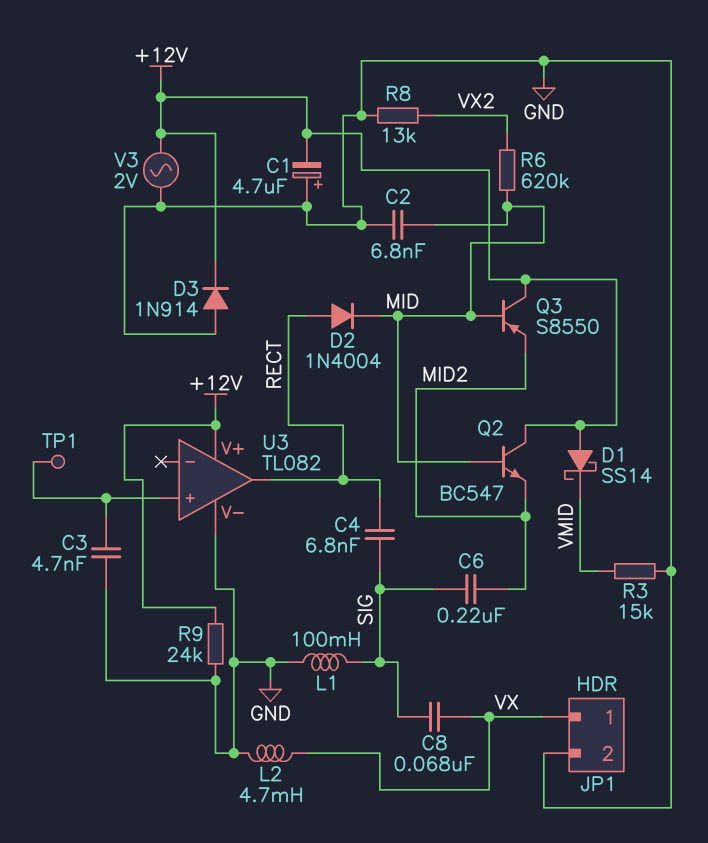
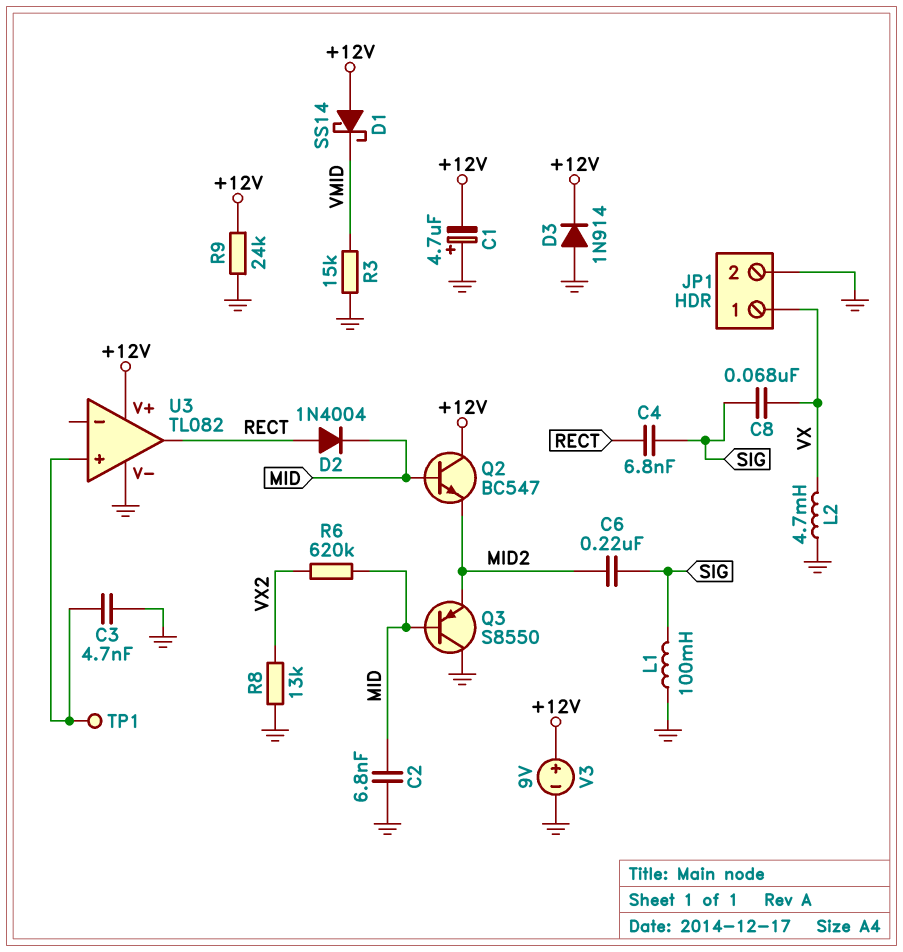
Q3: PNP S8550 (B MID, C +12V, E MID2) -> PNP S8550 (B MID, C GND, E MID2)
V3: AC 2V (+12V, GND) -> 9V (plus +12V, minus GND)

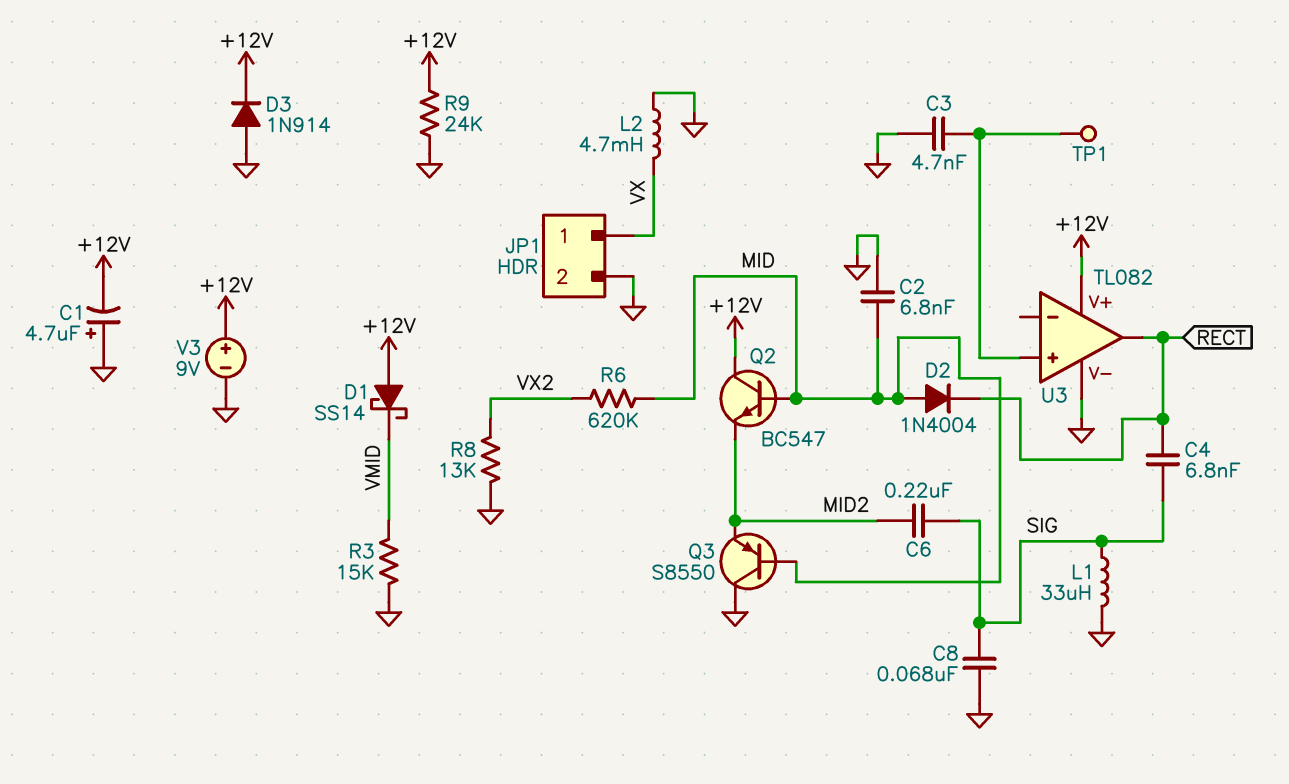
C8: 68nF (SIG, VX) -> 68nF (GND, SIG)
D2: diode 1N4004 (A RECT, K MID) -> diode 1N4004 (A MID, K RECT)
L1: 100mH (GND, SIG) -> 33uH (GND, SIG)

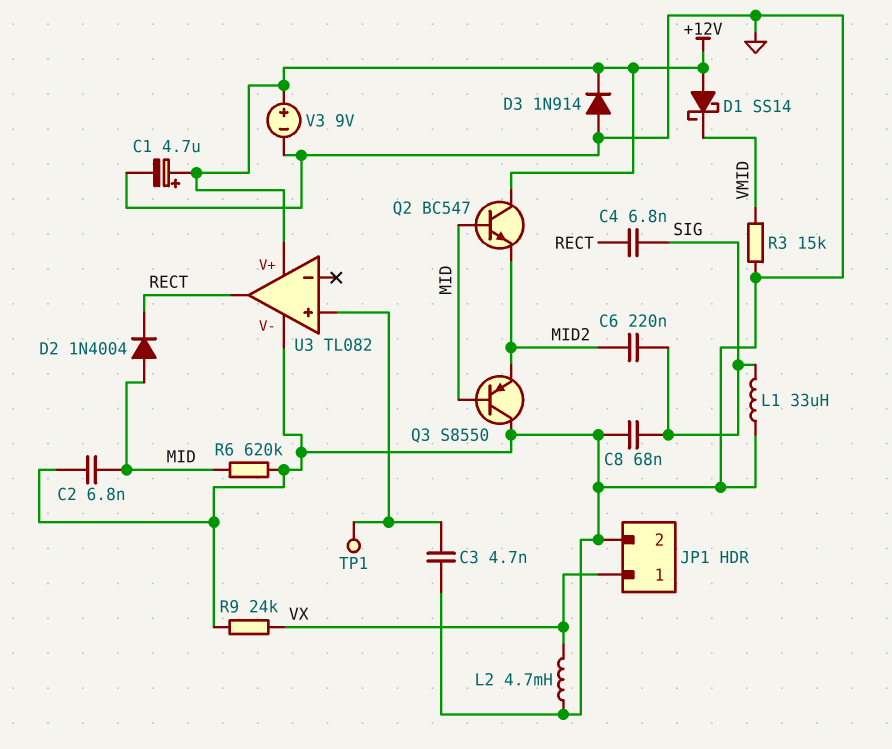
C1: 4.7uF (plus GND, minus +12V) -> 4.7uF (plus +12V, minus GND)
R6: 620k (MID, VX2) -> 620k (GND, MID)
R8: 13k (GND, VX2) -> none
R9: 24k (+12V, GND) -> 24k (GND, VX)

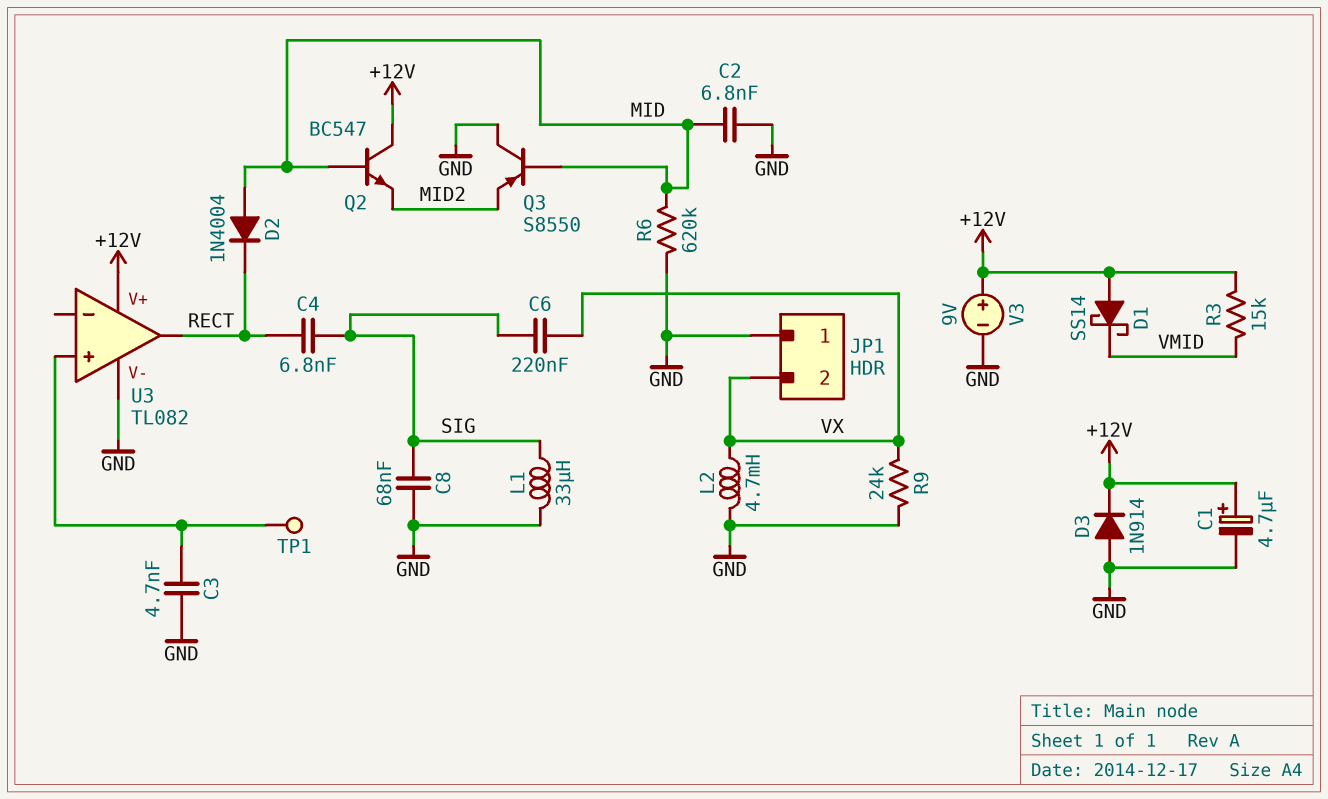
C6: 220nF (MID2, SIG) -> 220nF (SIG, VX)
JP1 pin 1: VX -> GND
JP1 pin 2: GND -> VX
R3: 15k (GND, VMID) -> 15k (+12V, VMID)

